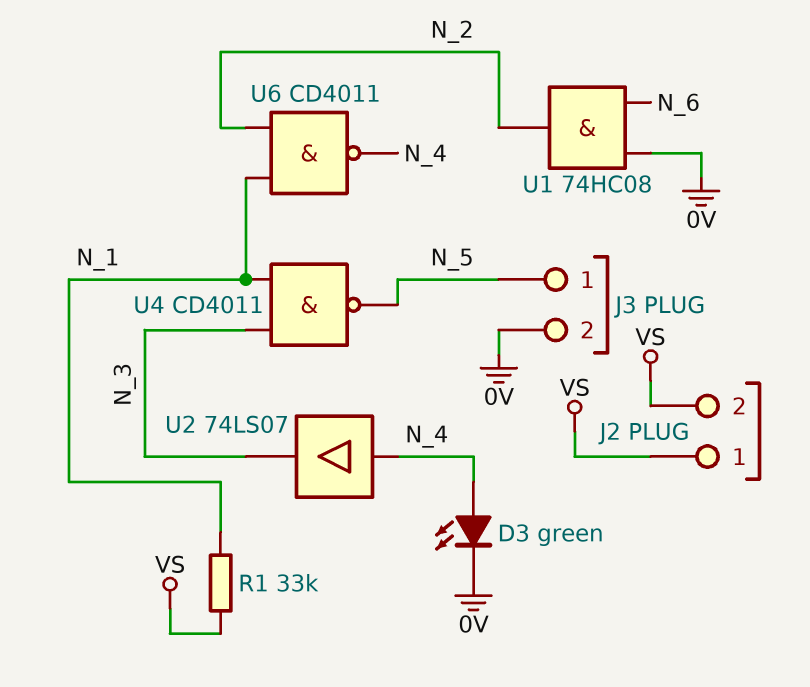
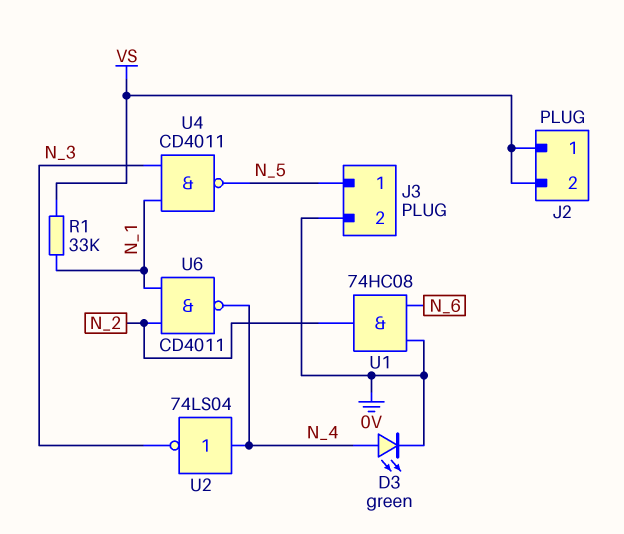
U2: buffer 74LS07 (in N_4, out N_3) -> NOT 74LS04 (in N_4, out N_3)

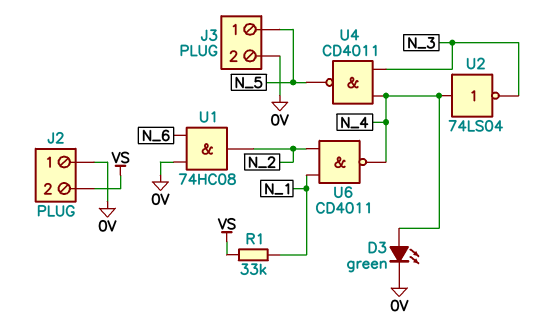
J2 pin 1: VS -> 0V
U4: NAND CD4011 (in N_1, in N_3, out N_5) -> NAND CD4011 (in N_3, in N_4, out N_5)

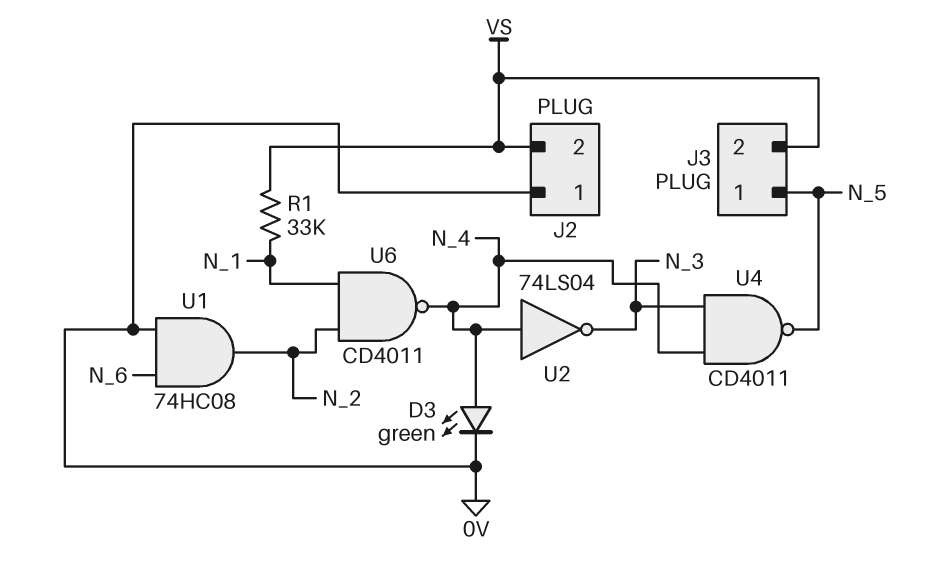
J3 pin 2: 0V -> VS

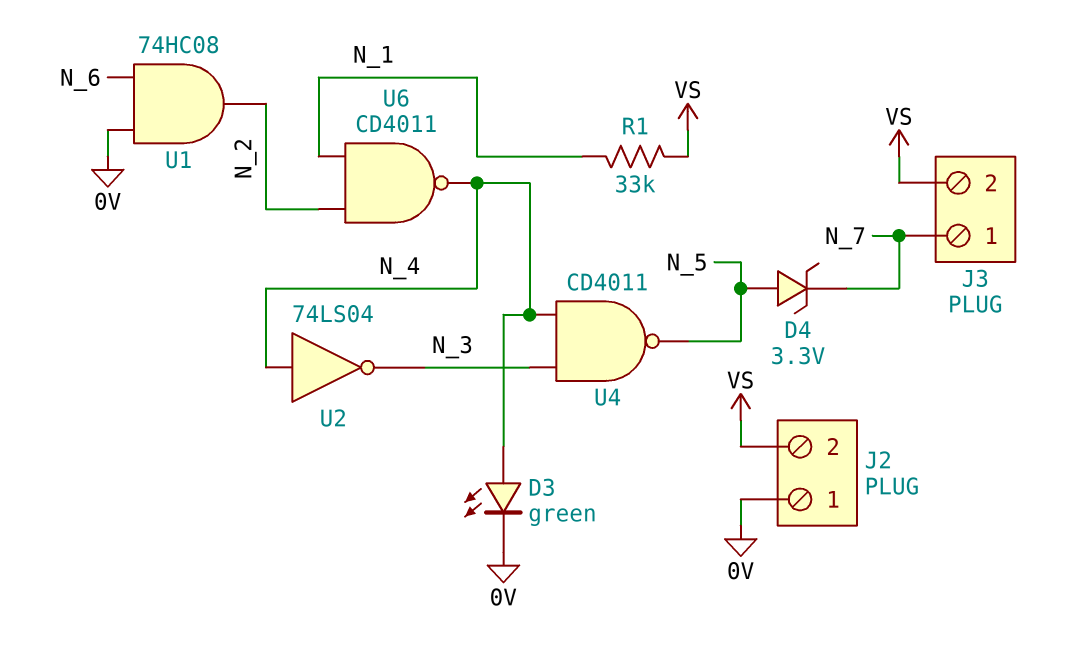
D4: none -> zener 3.3V (A N_5, K N_7)
J3 pin 1: N_5 -> N_7

